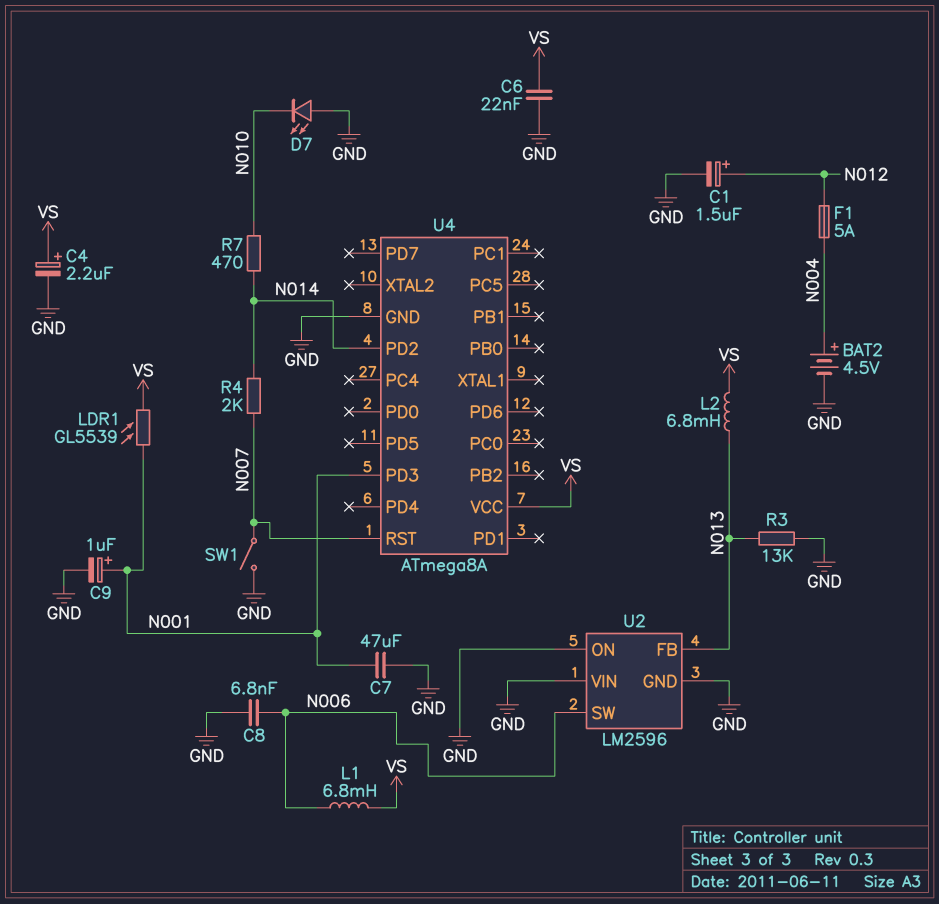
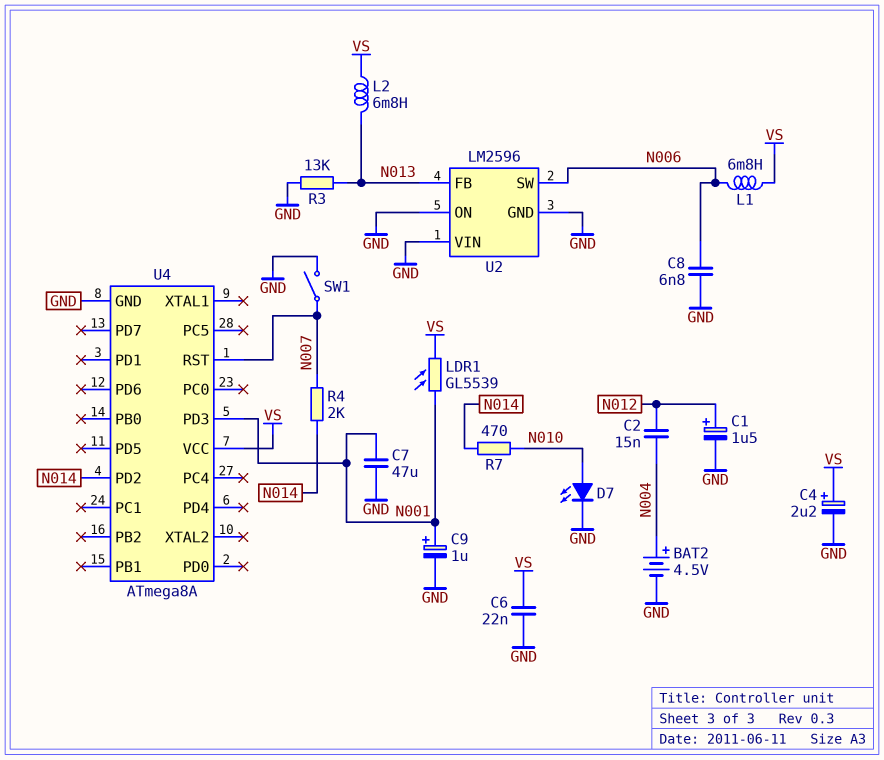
C2: none -> 15nF (N004, N012)
D7: LED (A GND, K N010) -> LED (A N010, K GND)
F1: 5A (N004, N012) -> none

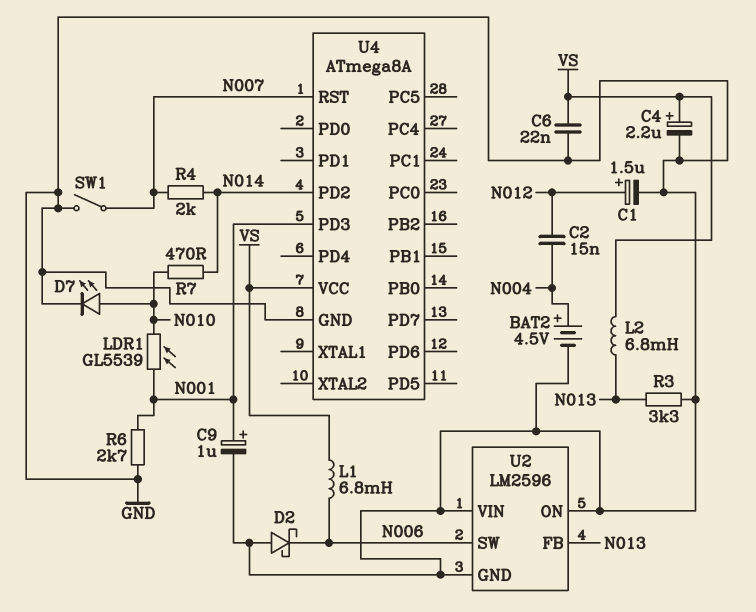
C7: 47uF (GND, N001) -> none
C8: 6.8nF (GND, N006) -> none
D2: none -> schottky (A GND, K N006)
LDR1: GL5539 (N001, VS) -> GL5539 (N001, N010)
R3: 13k (GND, N013) -> 3.3k (GND, N013)
R6: none -> 2.7k (GND, N001)

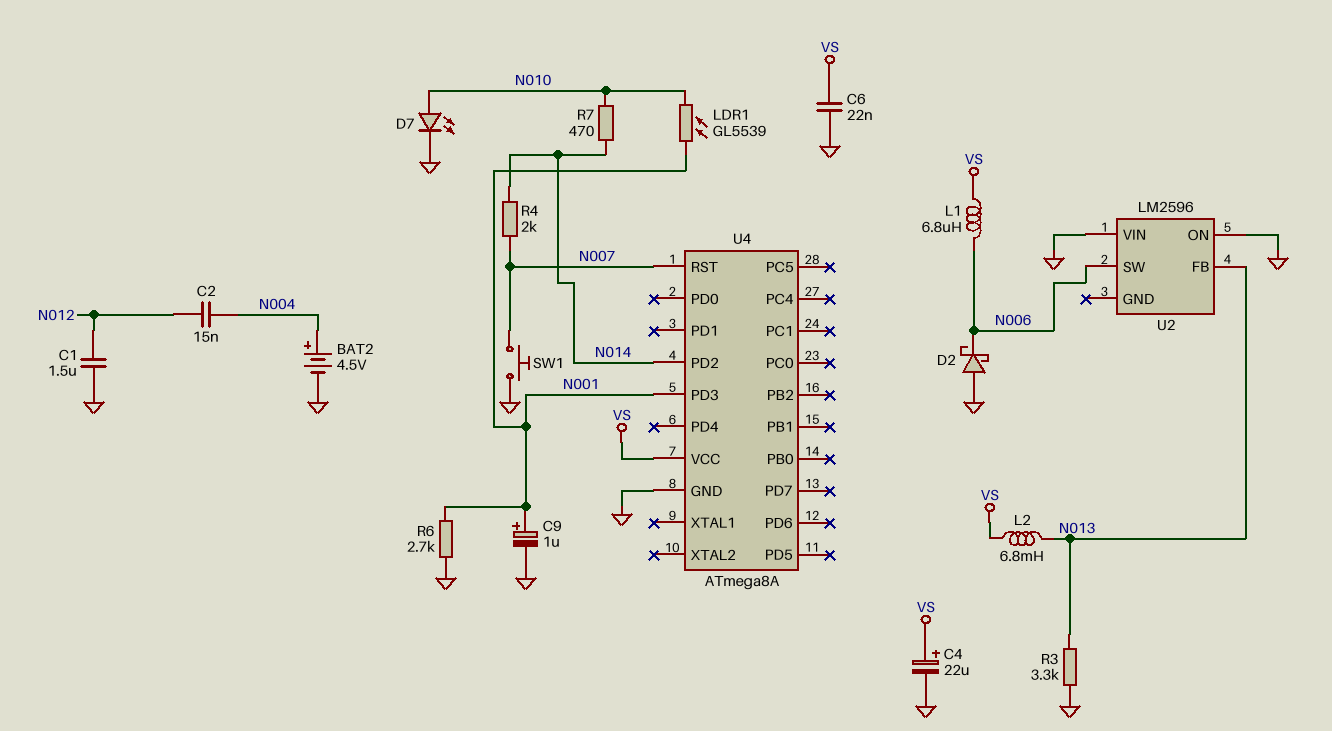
C1: 1.5uF (plus N012, minus GND) -> 1.5uF (GND, N012)
C4: 2.2uF (plus VS, minus GND) -> 22uF (plus VS, minus GND)
L1: 6.8mH (N006, VS) -> 6.8uH (N006, VS)
SW1: switch (GND, N007) -> button (GND, N007)
U2 pin GND: GND -> none

